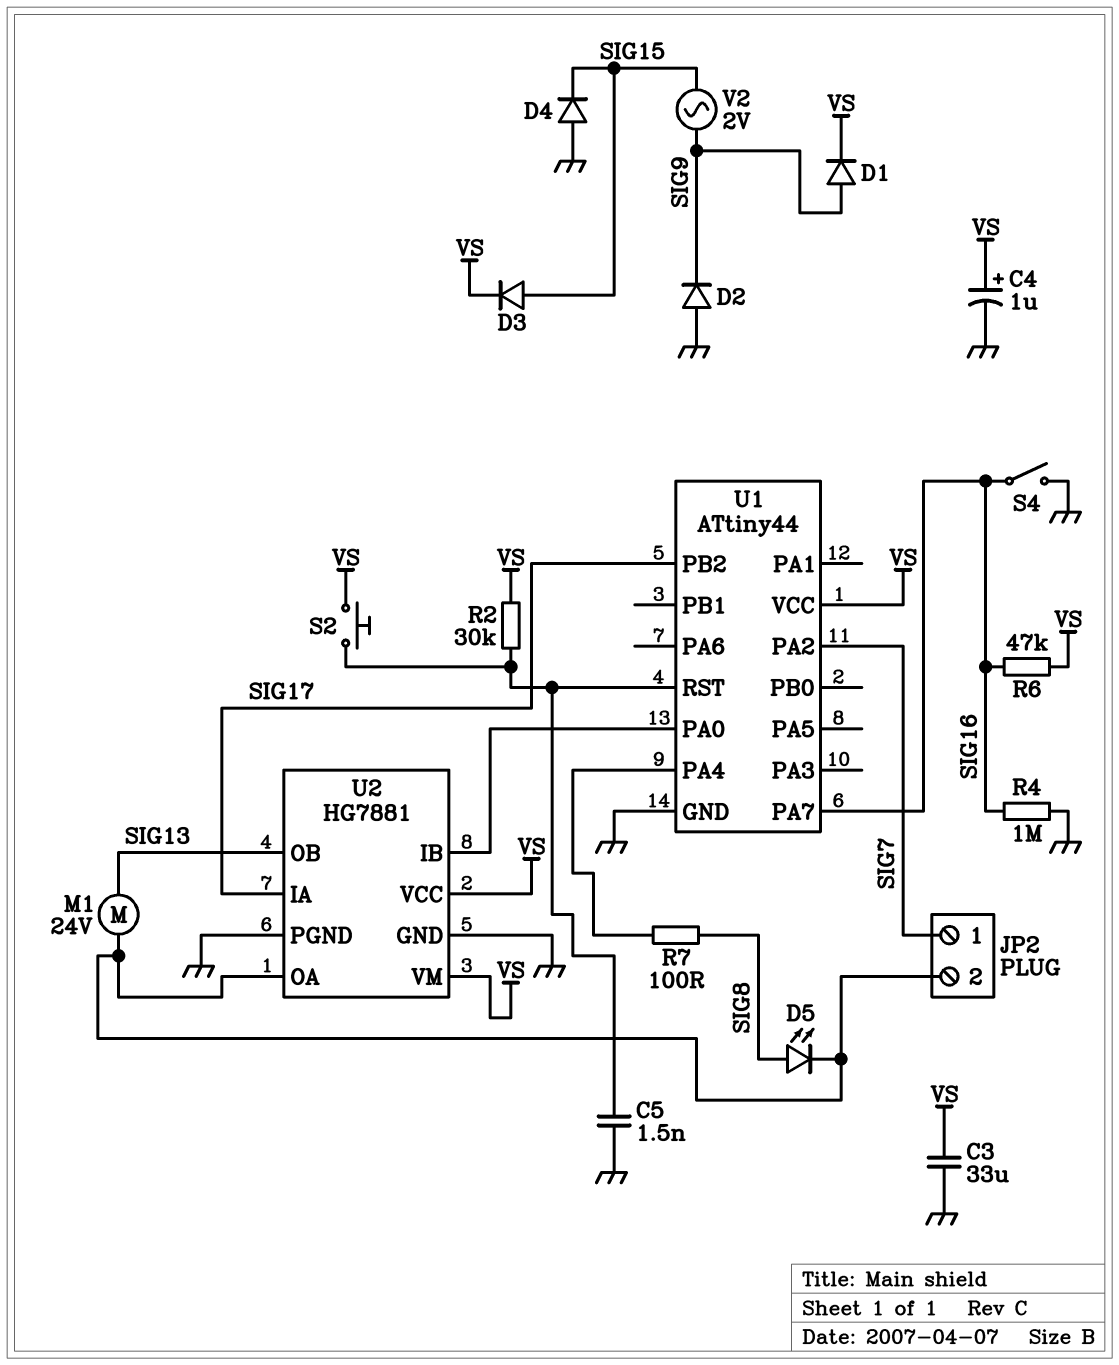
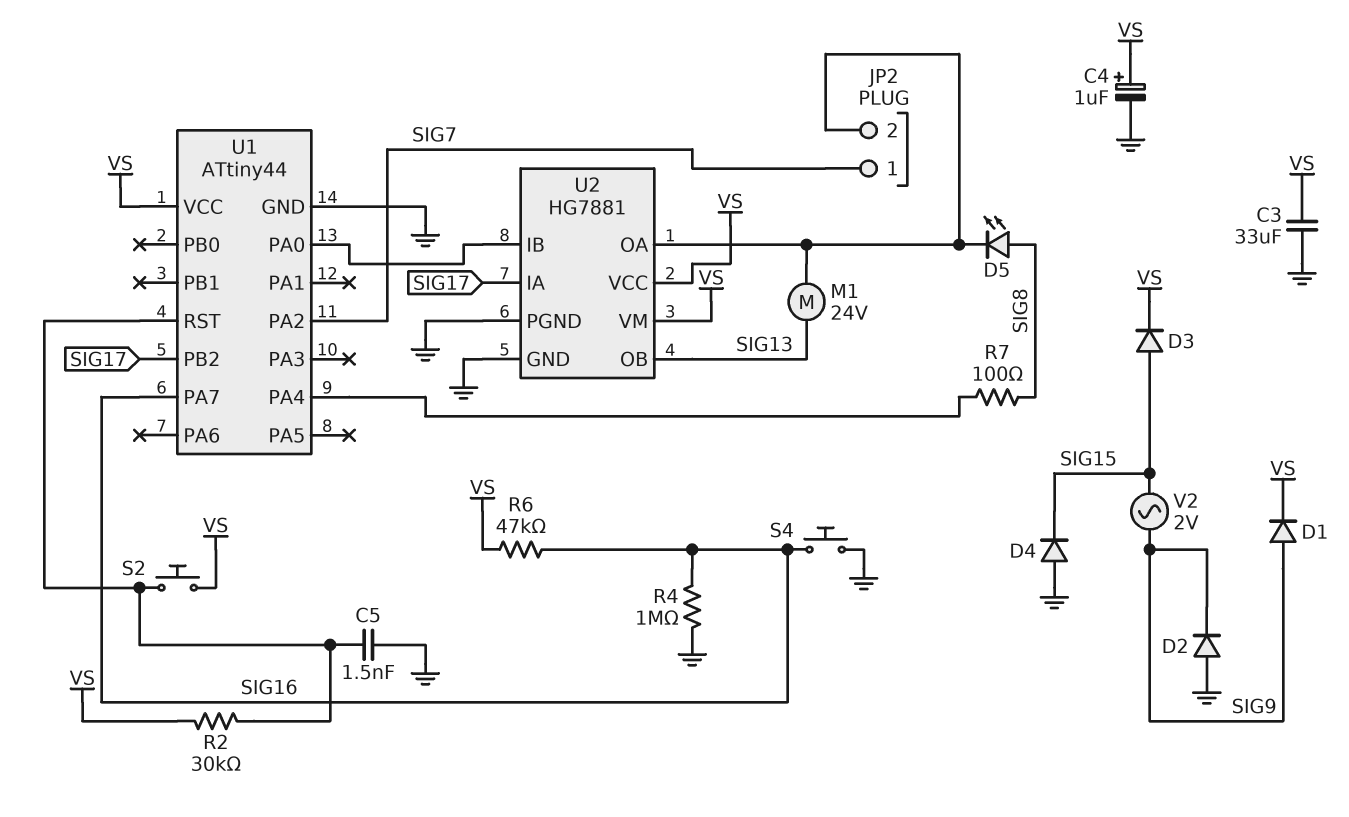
S4: switch (GND, SIG16) -> button (GND, SIG16)

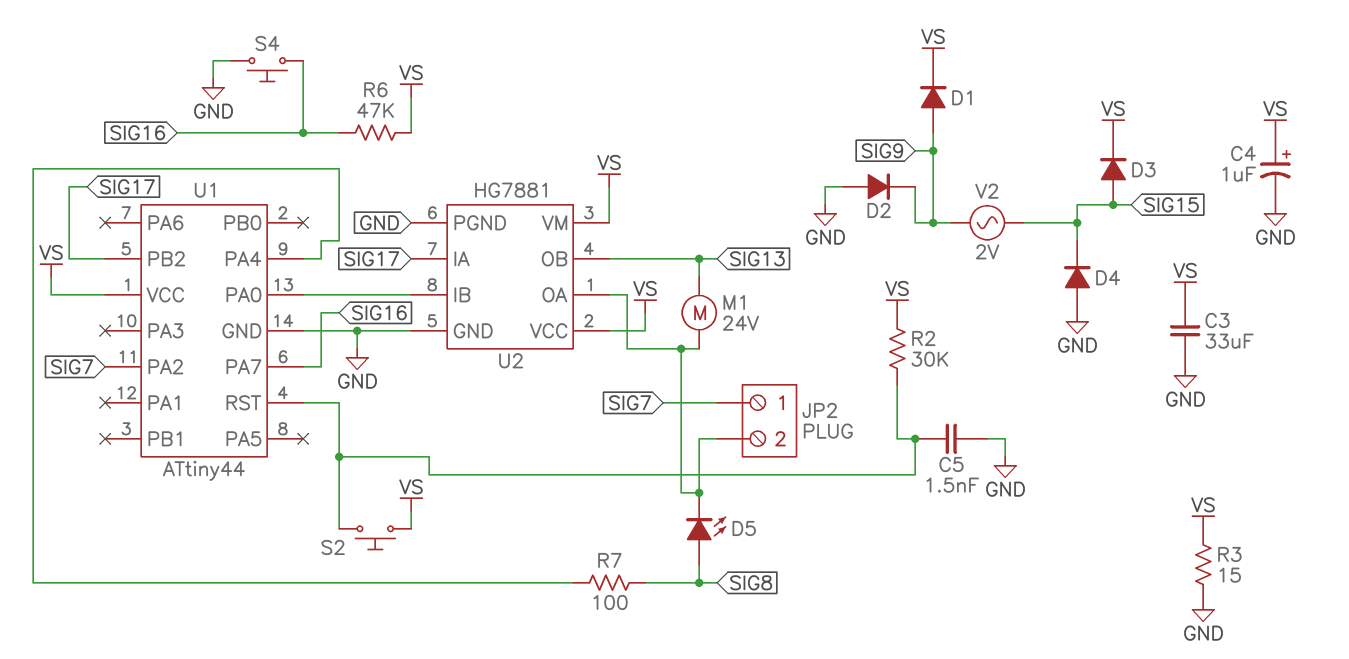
R3: none -> 15 (GND, VS)
R4: 1M (GND, SIG16) -> none

